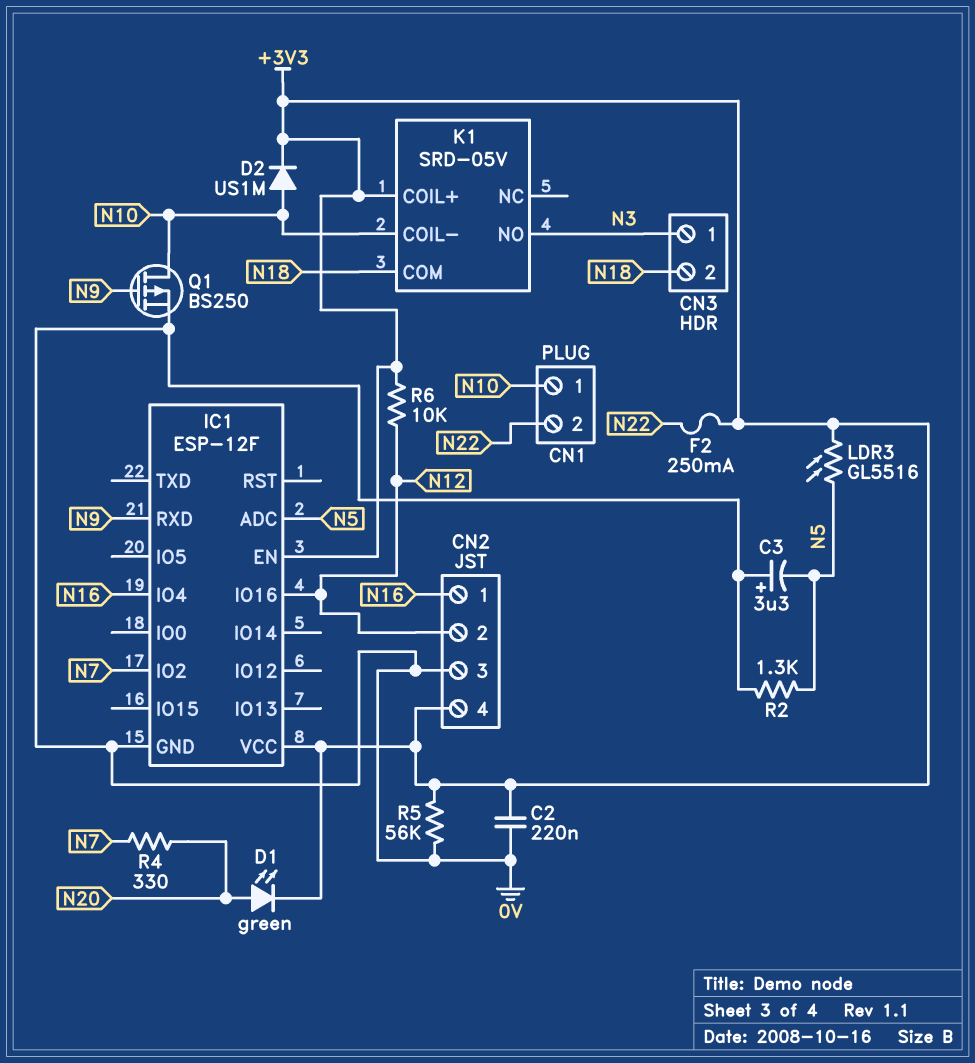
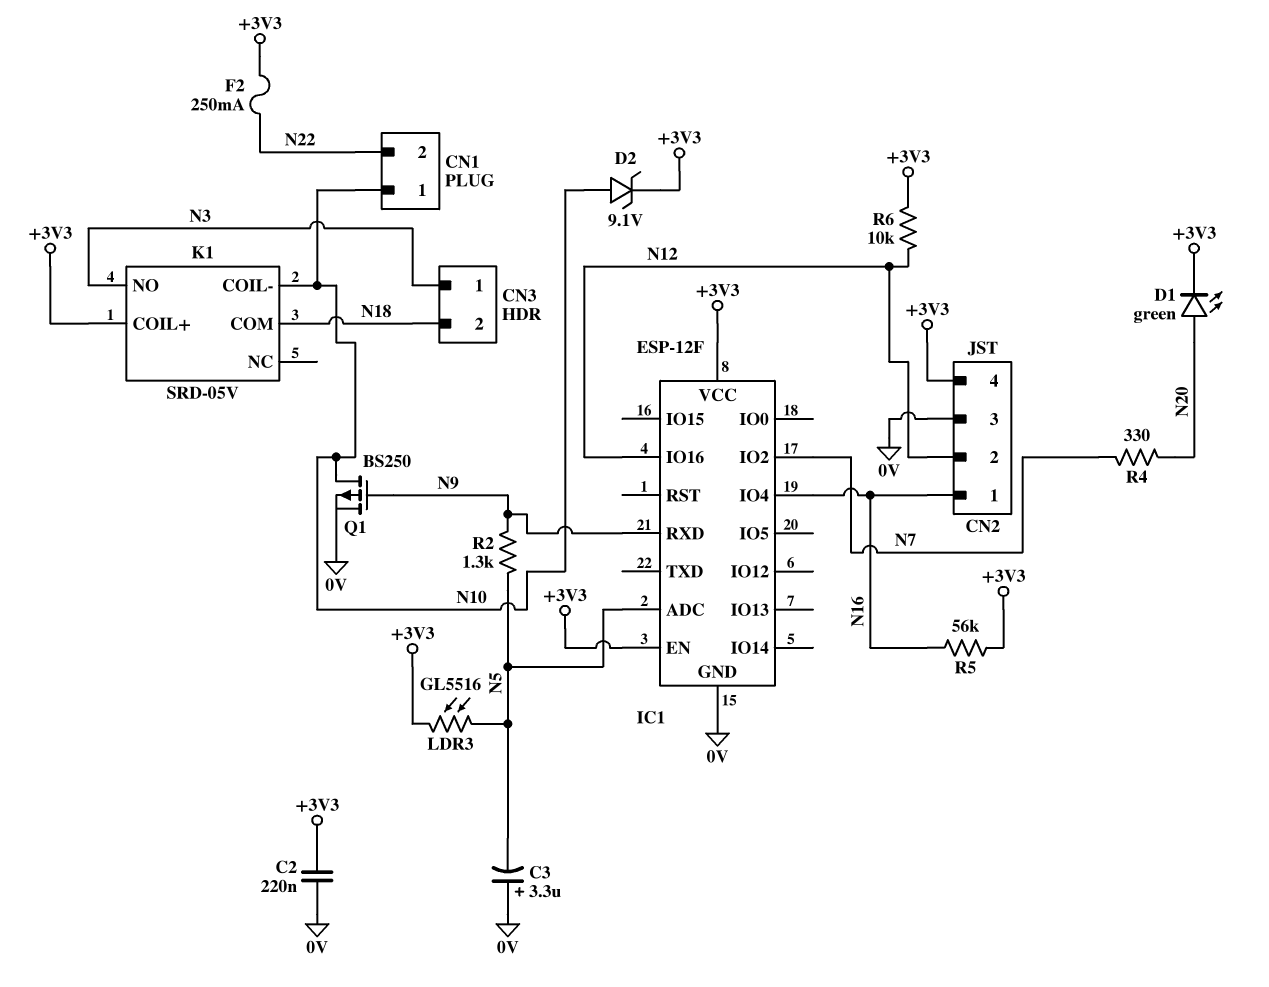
D2: diode US1M (A N10, K +3V3) -> zener 9.1V (A N10, K +3V3)
R2: 1.3k (0V, N5) -> 1.3k (N5, N9)
R5: 56k (+3V3, 0V) -> 56k (+3V3, N16)

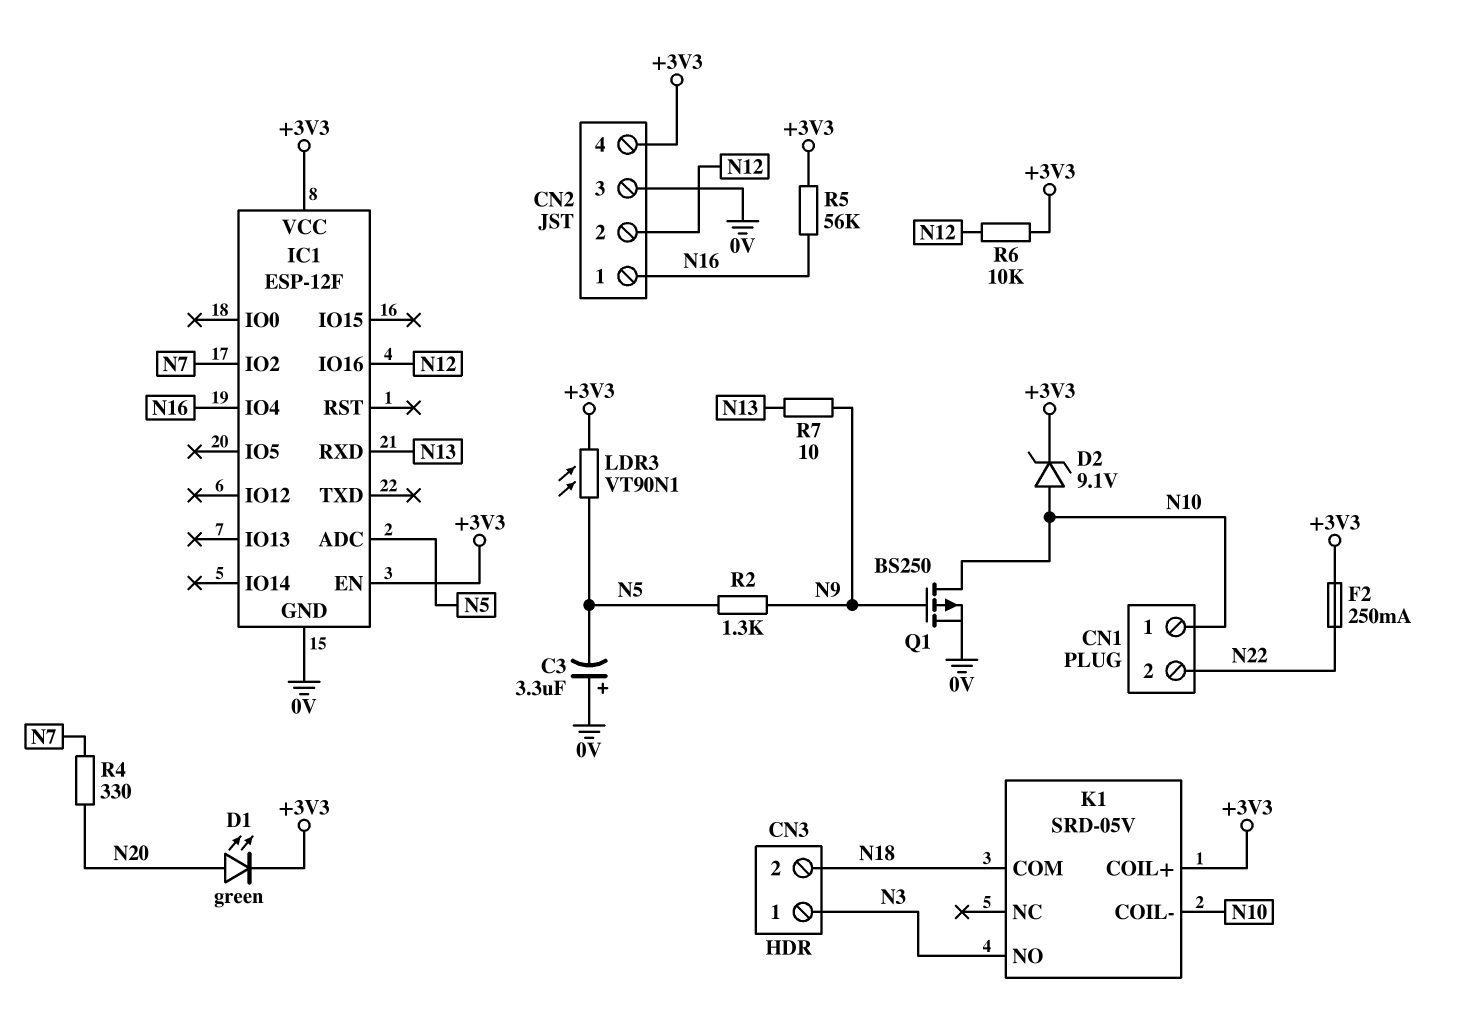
C2: 220nF (+3V3, 0V) -> none
IC1 pin RXD: N9 -> N13
LDR3: GL5516 (+3V3, N5) -> VT90N1 (+3V3, N5)
R7: none -> 10 (N9, N13)

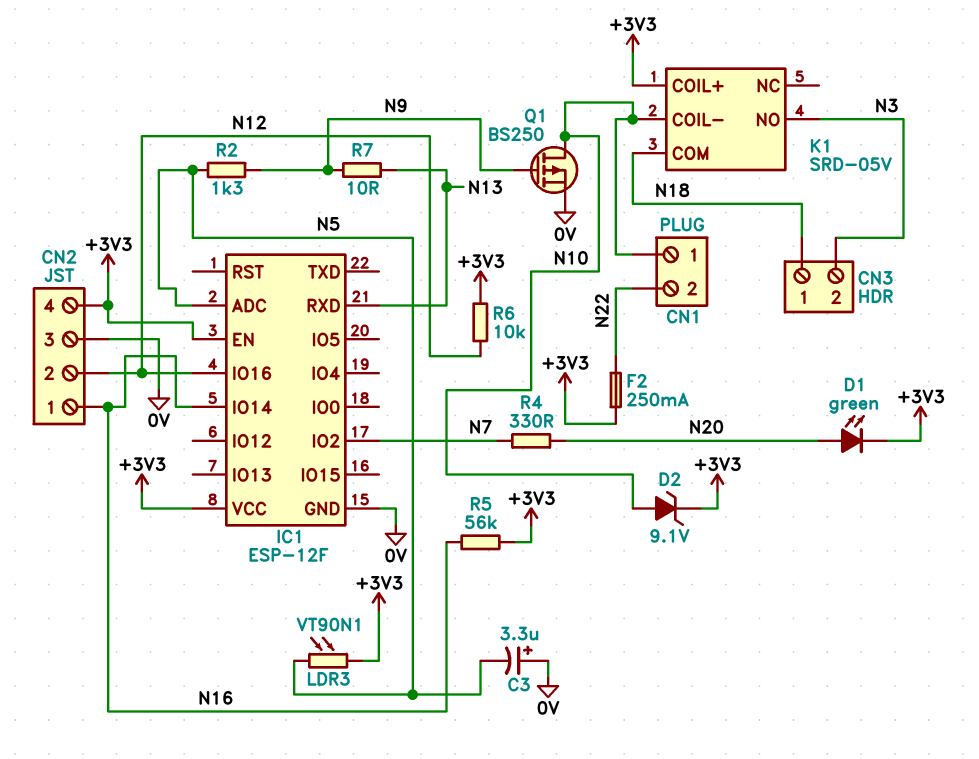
CN3 pin 1: N3 -> N18
CN3 pin 2: N18 -> N3
IC1 pin IO4: N16 -> none
IC1 pin IO14: none -> N16

